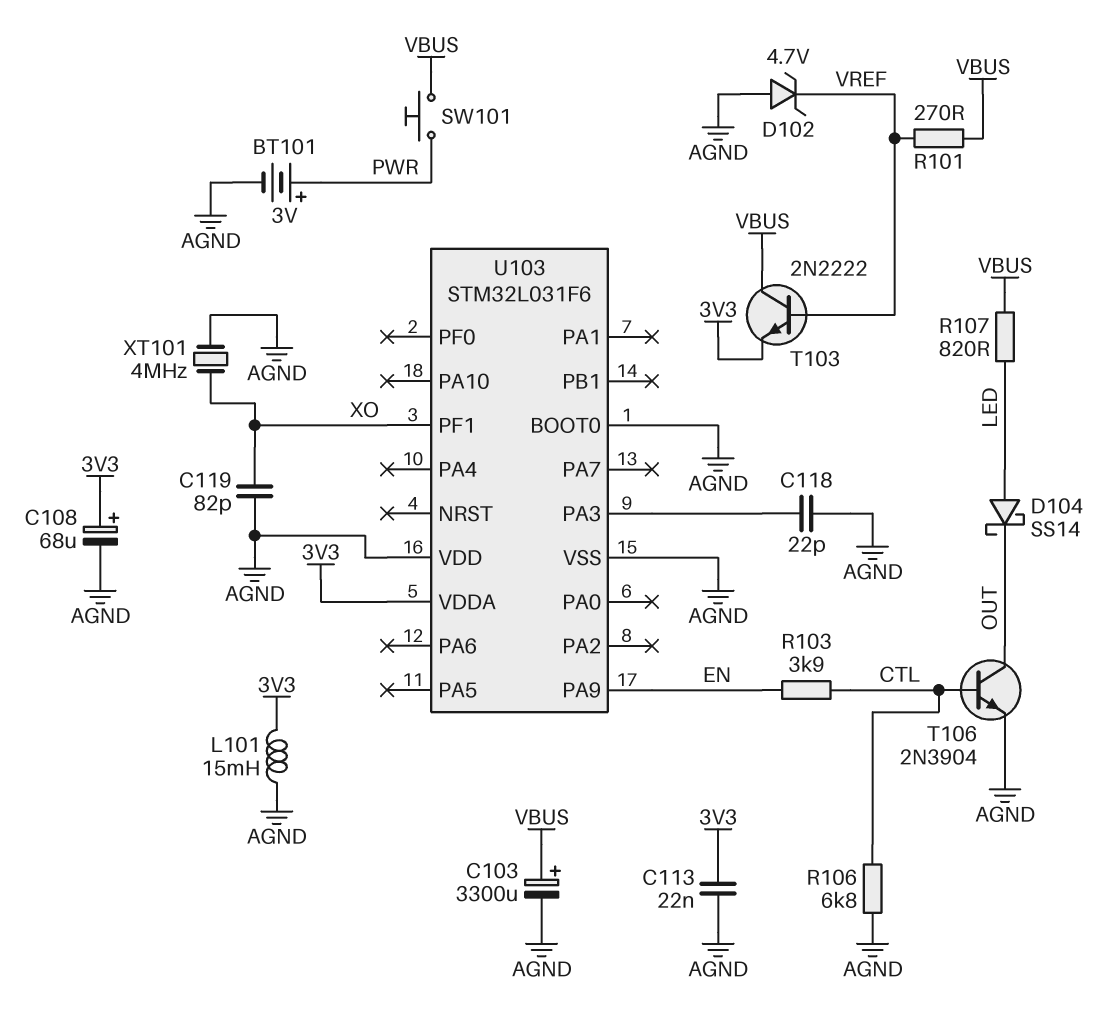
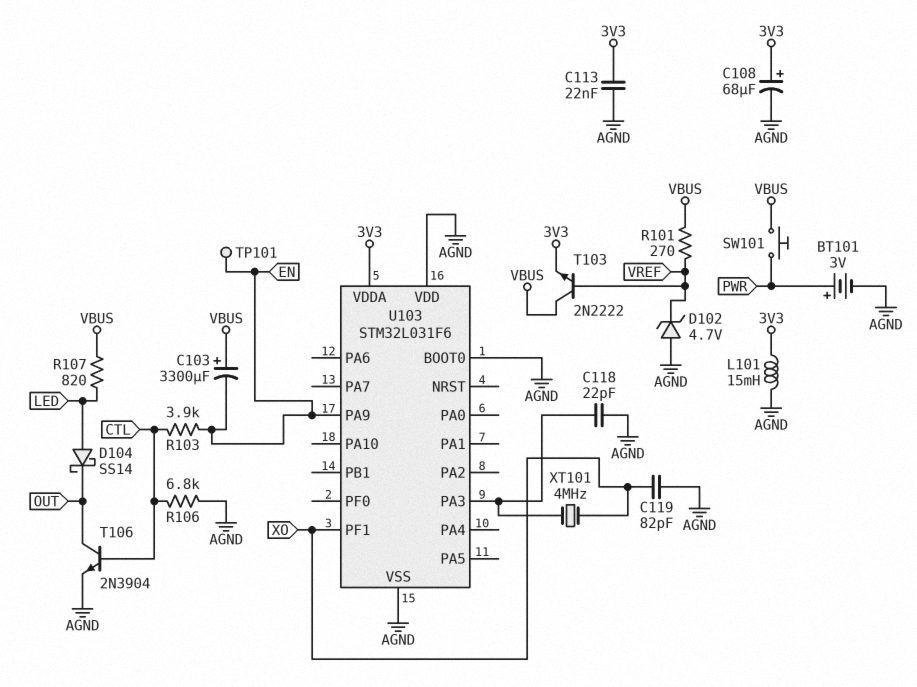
C103: 3300uF (plus VBUS, minus AGND) -> 3300uF (plus VBUS, minus EN)
TP101: none -> test point (EN)
XT101: 4MHz (AGND, XO) -> 4MHz (U103/PA3, XO)

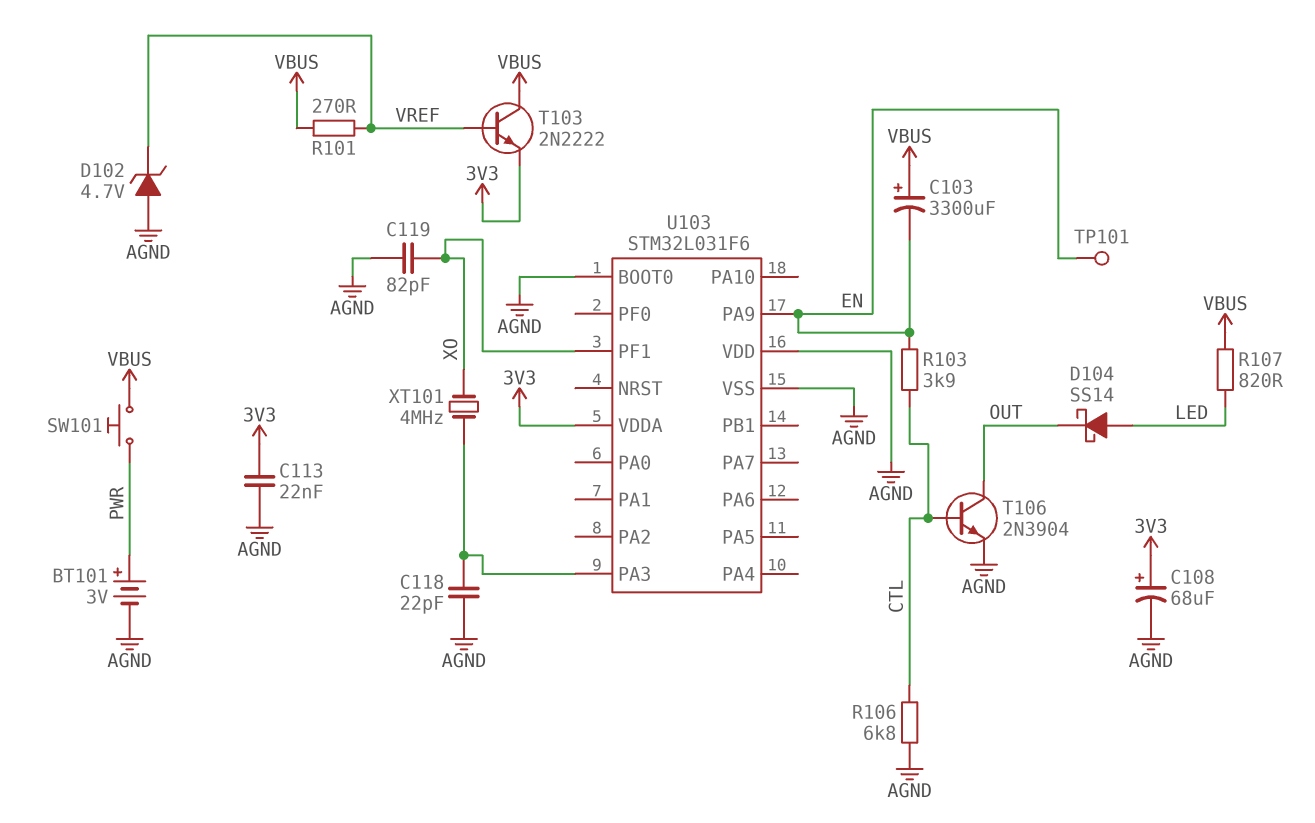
L101: 15mH (3V3, AGND) -> none

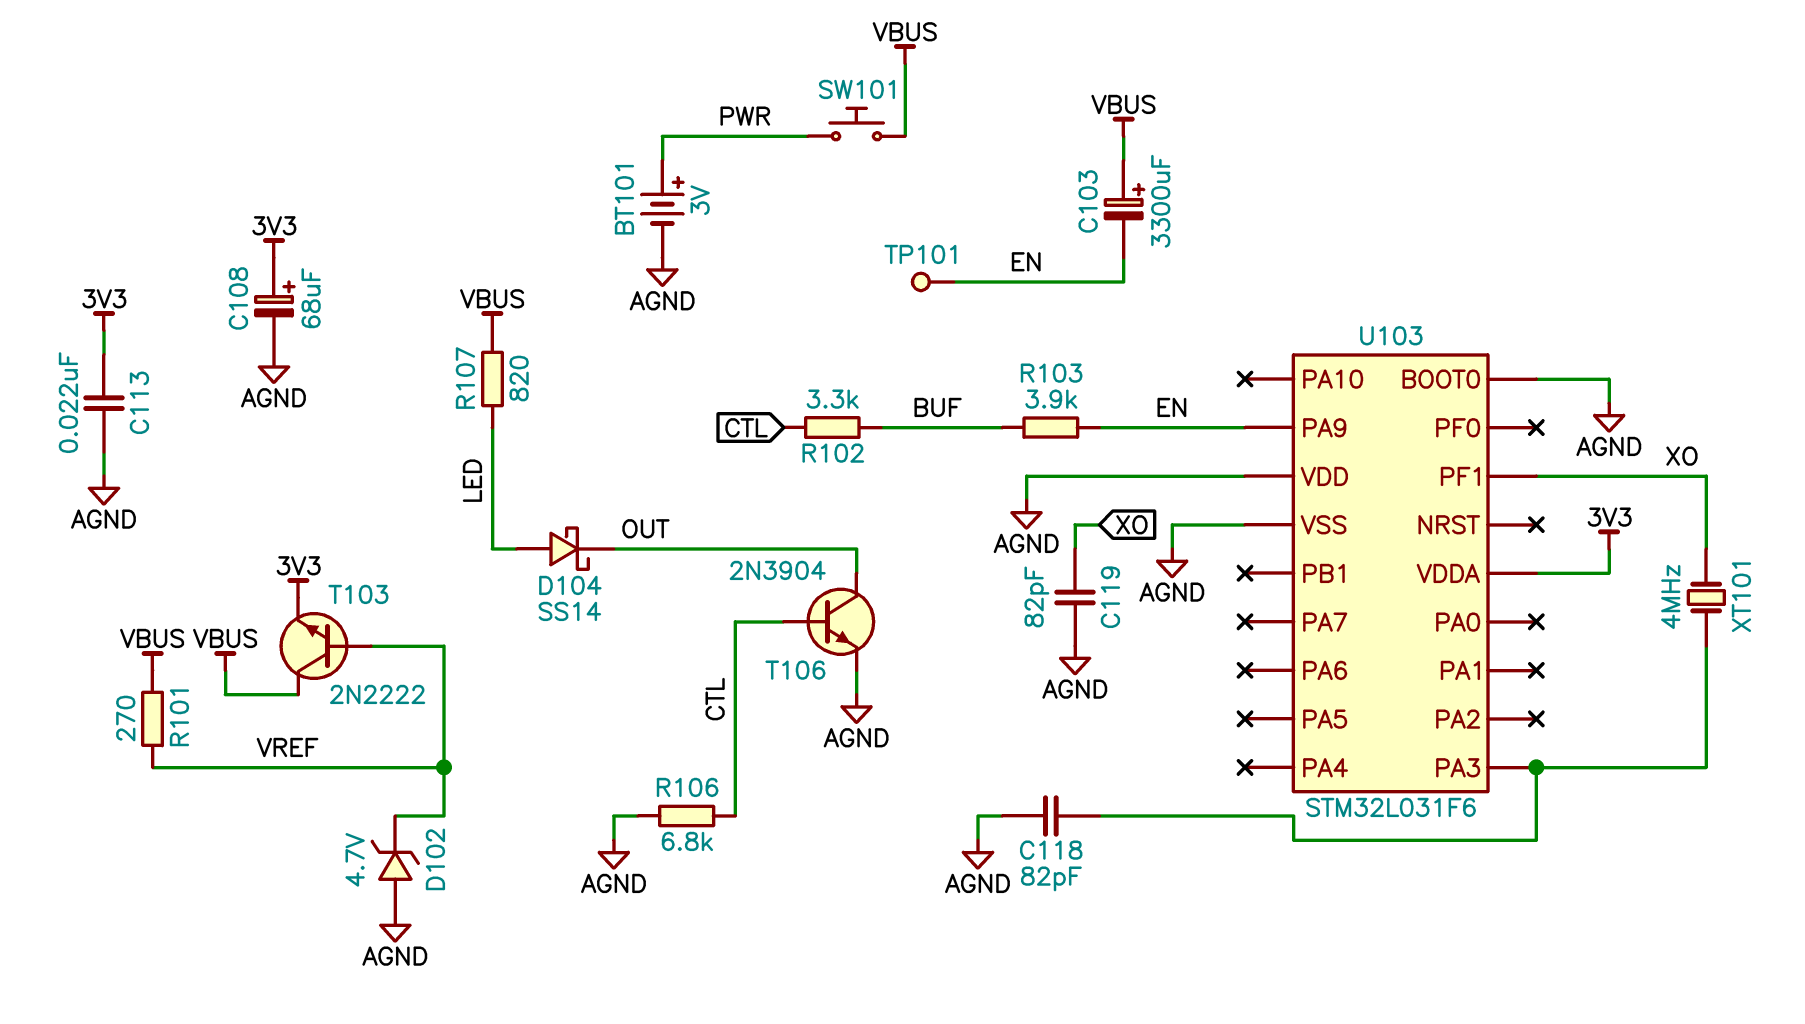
C118: 22pF (AGND, U103/PA3) -> 82pF (AGND, U103/PA3)
R102: none -> 3.3k (BUF, CTL)
R103: 3.9k (CTL, EN) -> 3.9k (BUF, EN)

